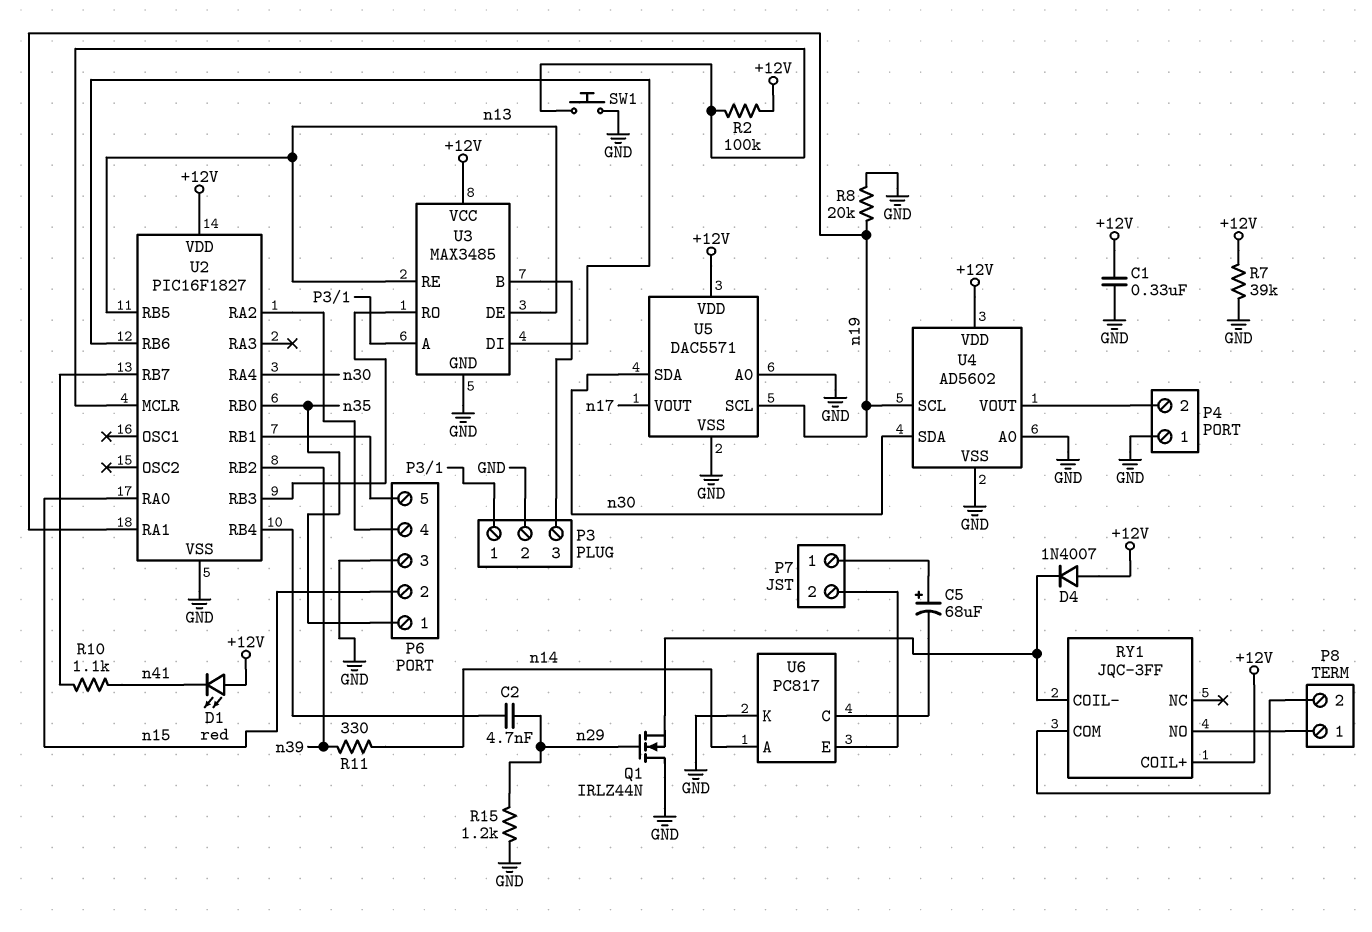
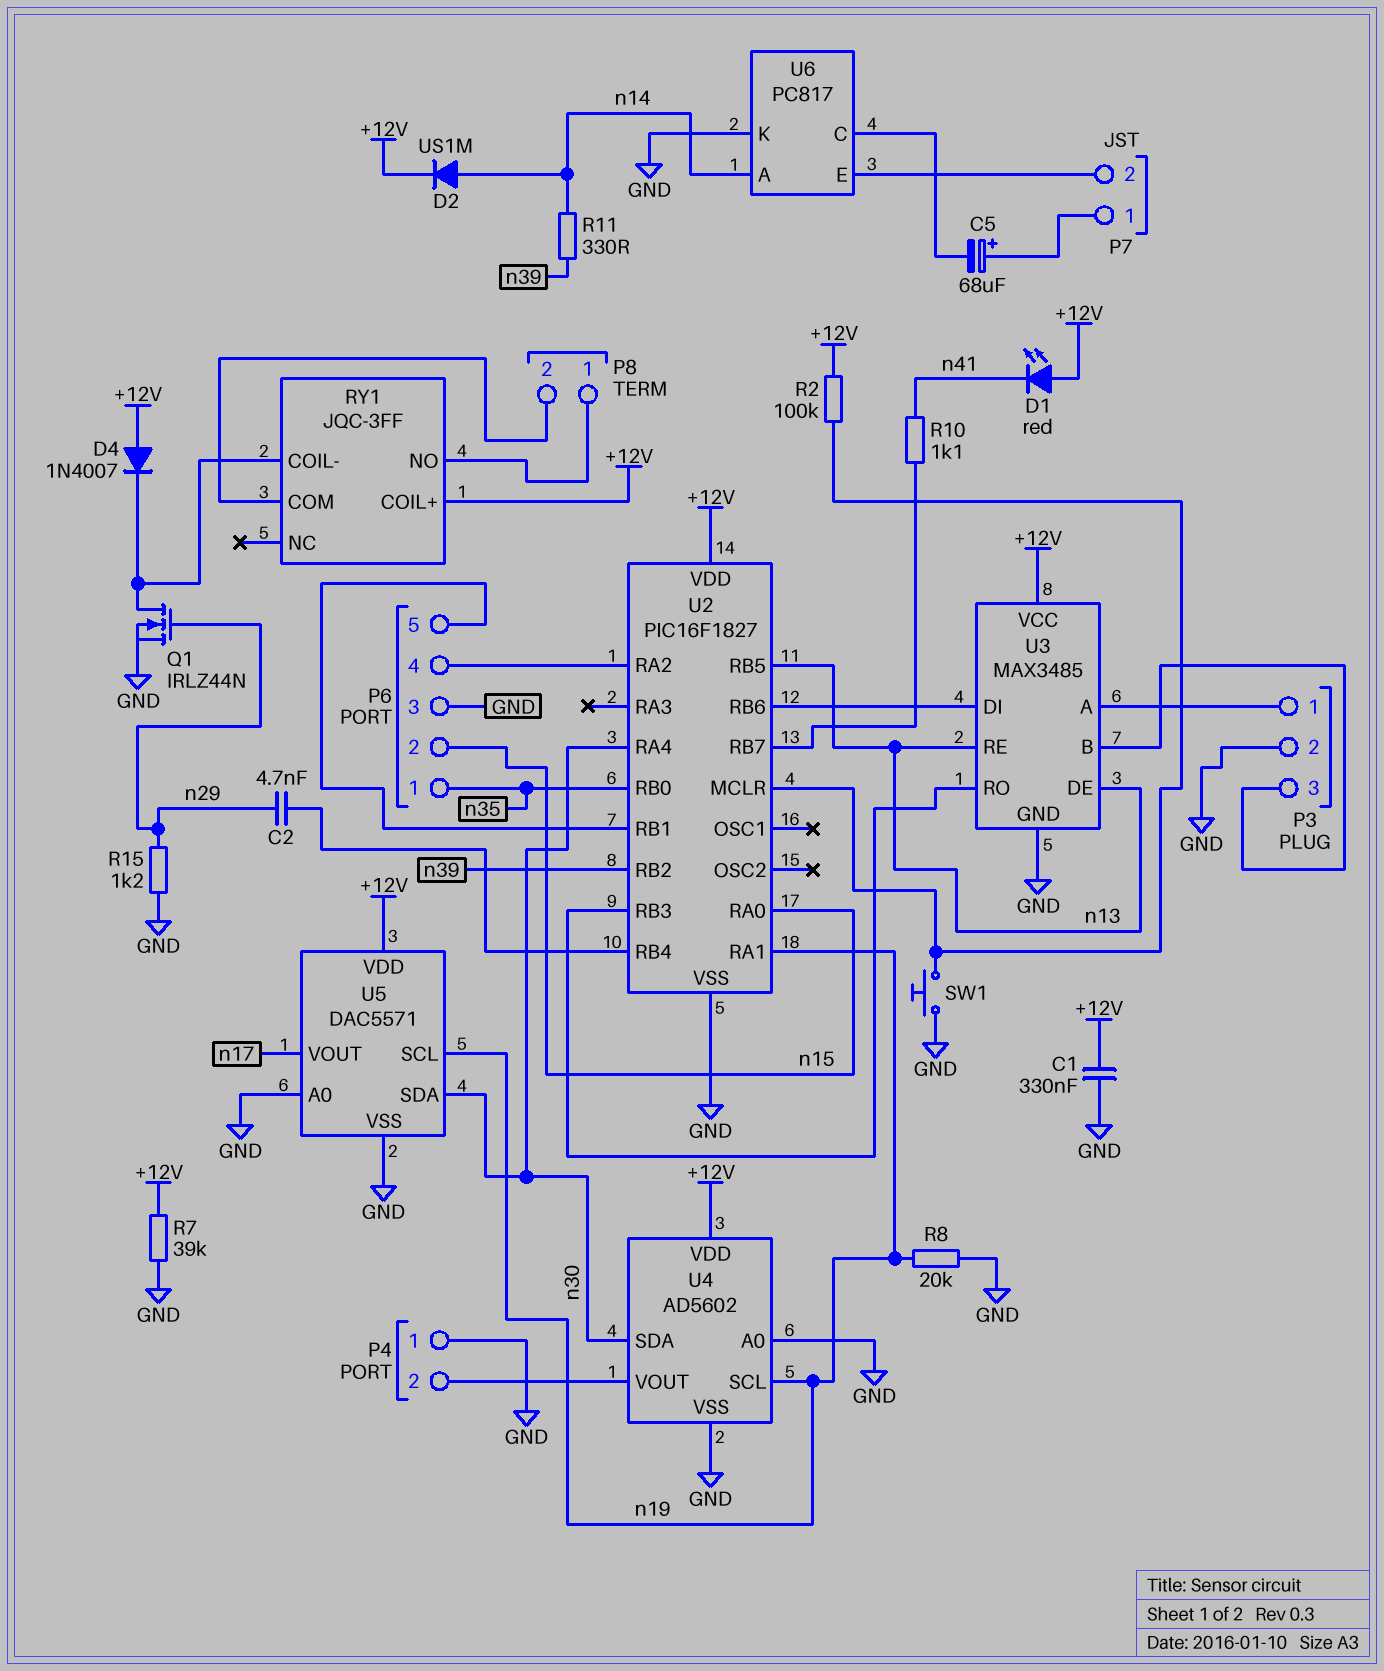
D2: none -> diode US1M (A n14, K +12V)
Q1: NMOS IRLZ44N (G n29, D GND, S RY1/COIL-) -> NMOS IRLZ44N (G n29, D RY1/COIL-, S GND)

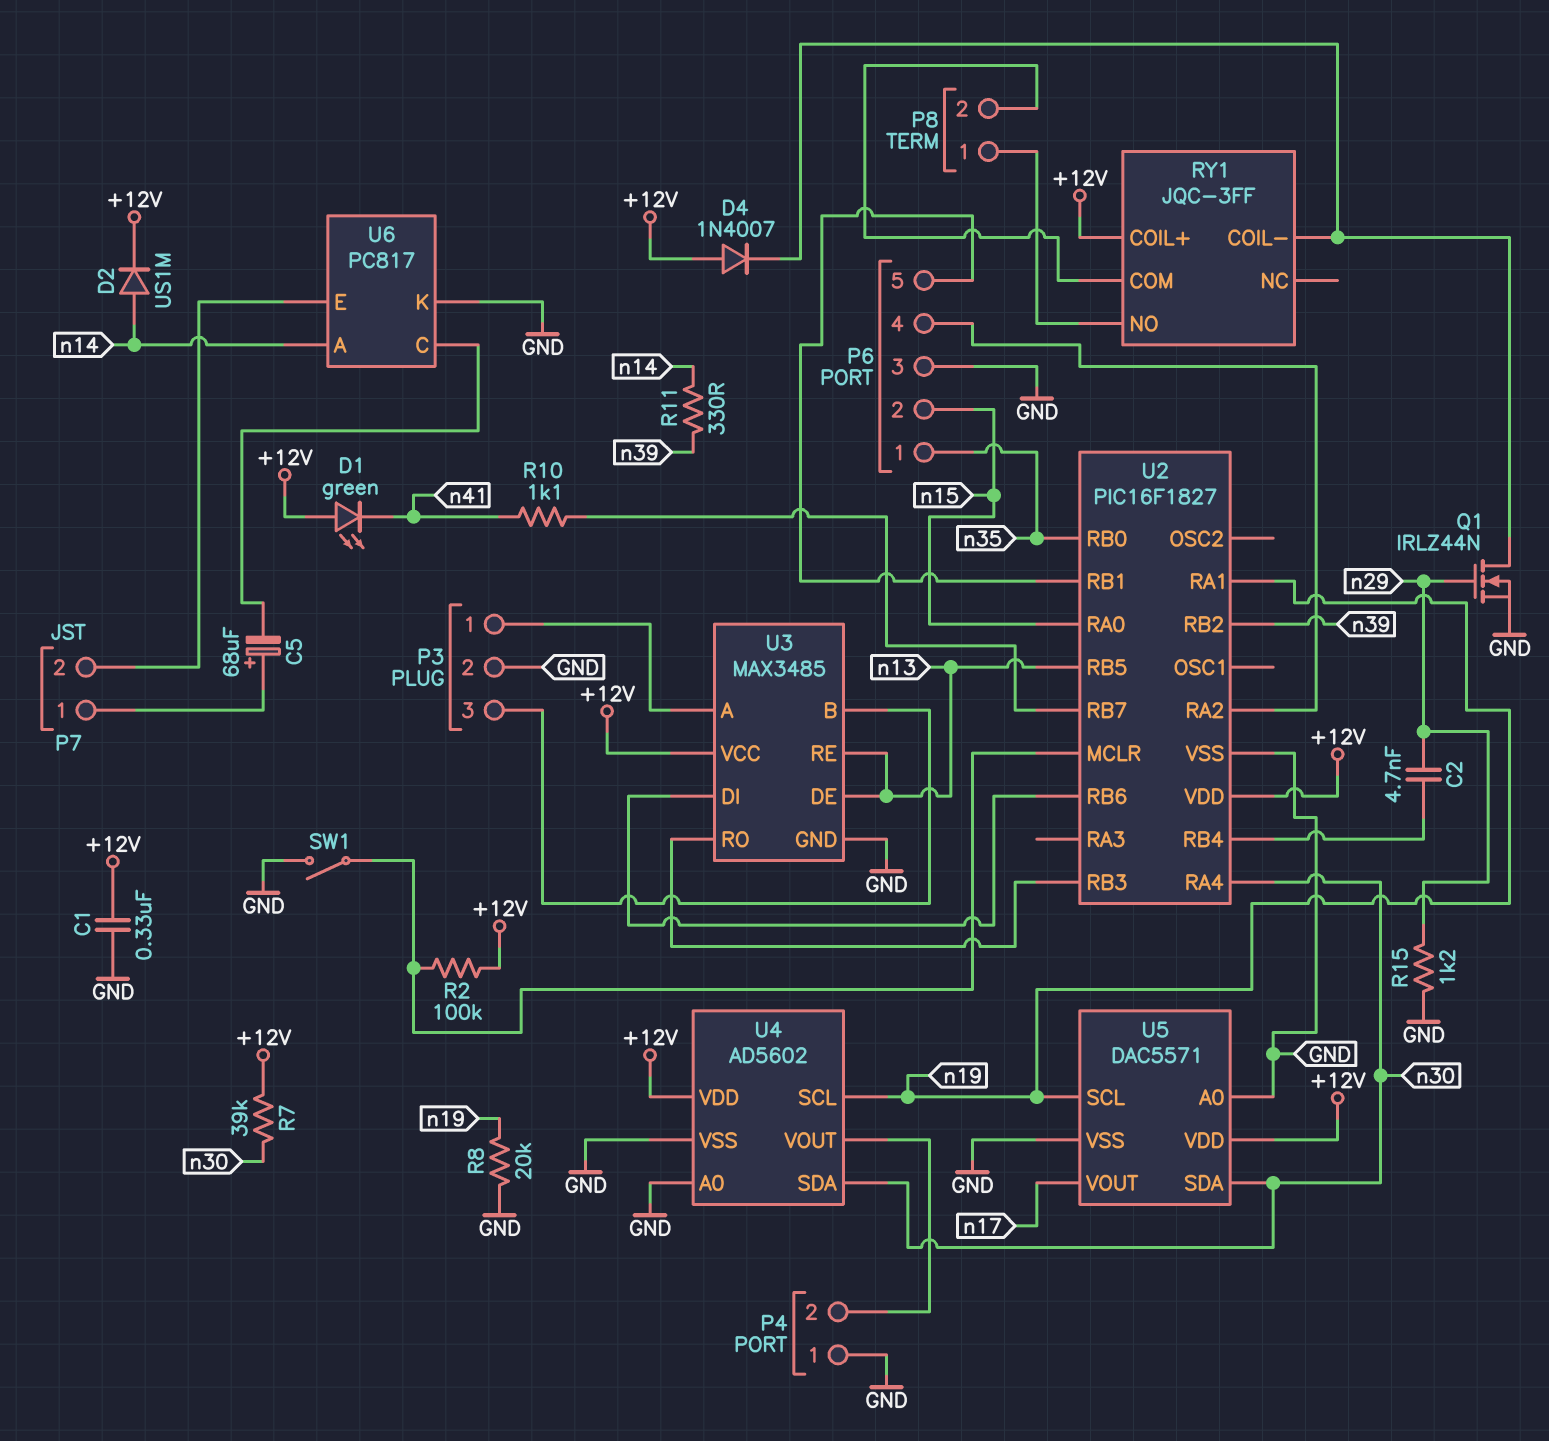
D1: LED red (A +12V, K n41) -> LED green (A +12V, K n41)
R7: 39k (+12V, GND) -> 39k (+12V, n30)
SW1: button (GND, U2/MCLR) -> switch (GND, U2/MCLR)

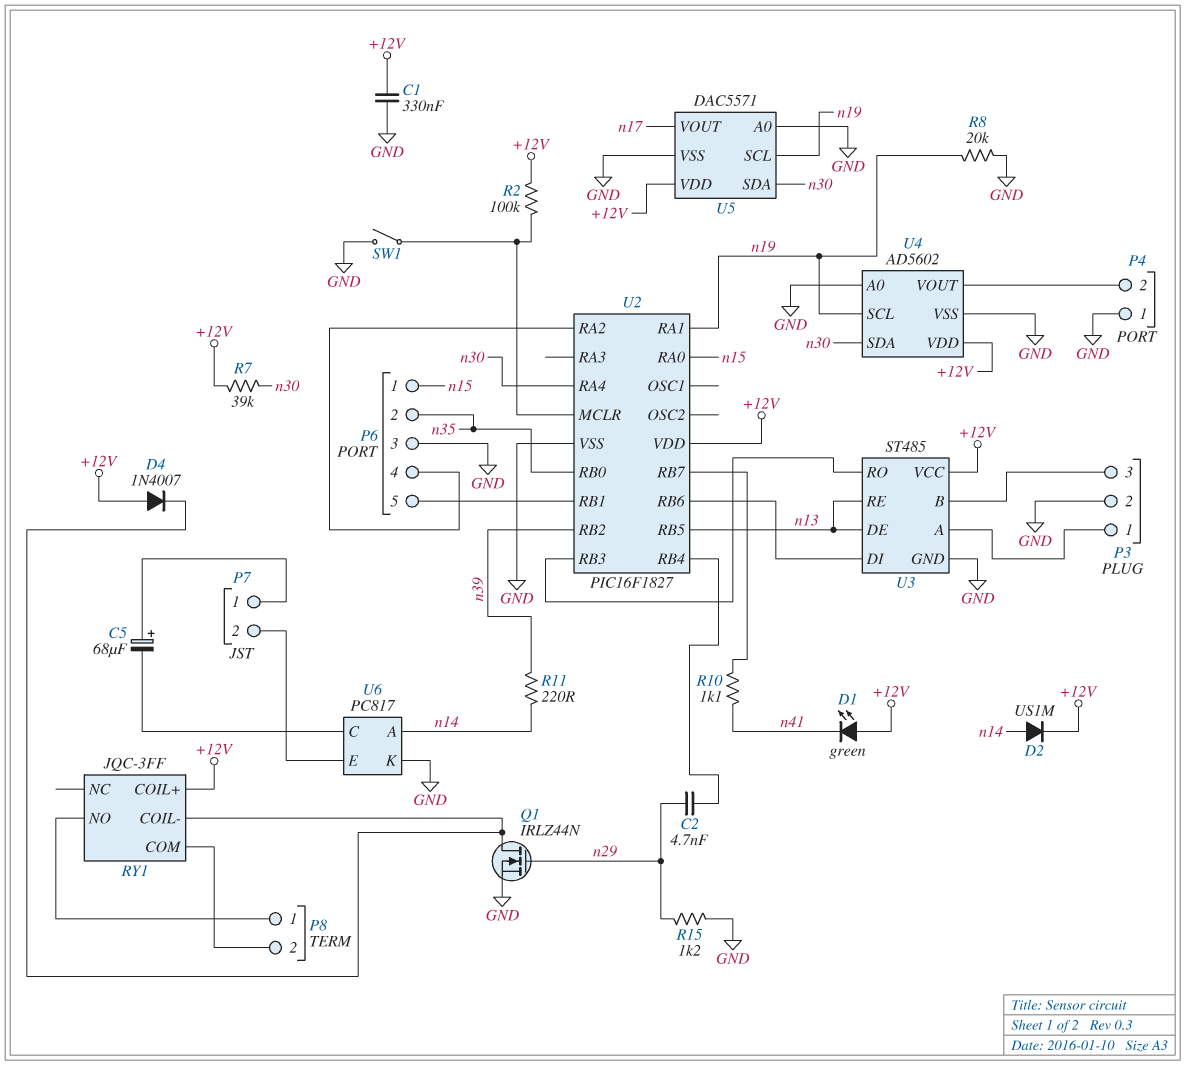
P6 pin 1: n35 -> n15
P6 pin 2: n15 -> n35
R11: 330 (n14, n39) -> 220 (n14, n39)
U3: MAX3485 -> ST485

